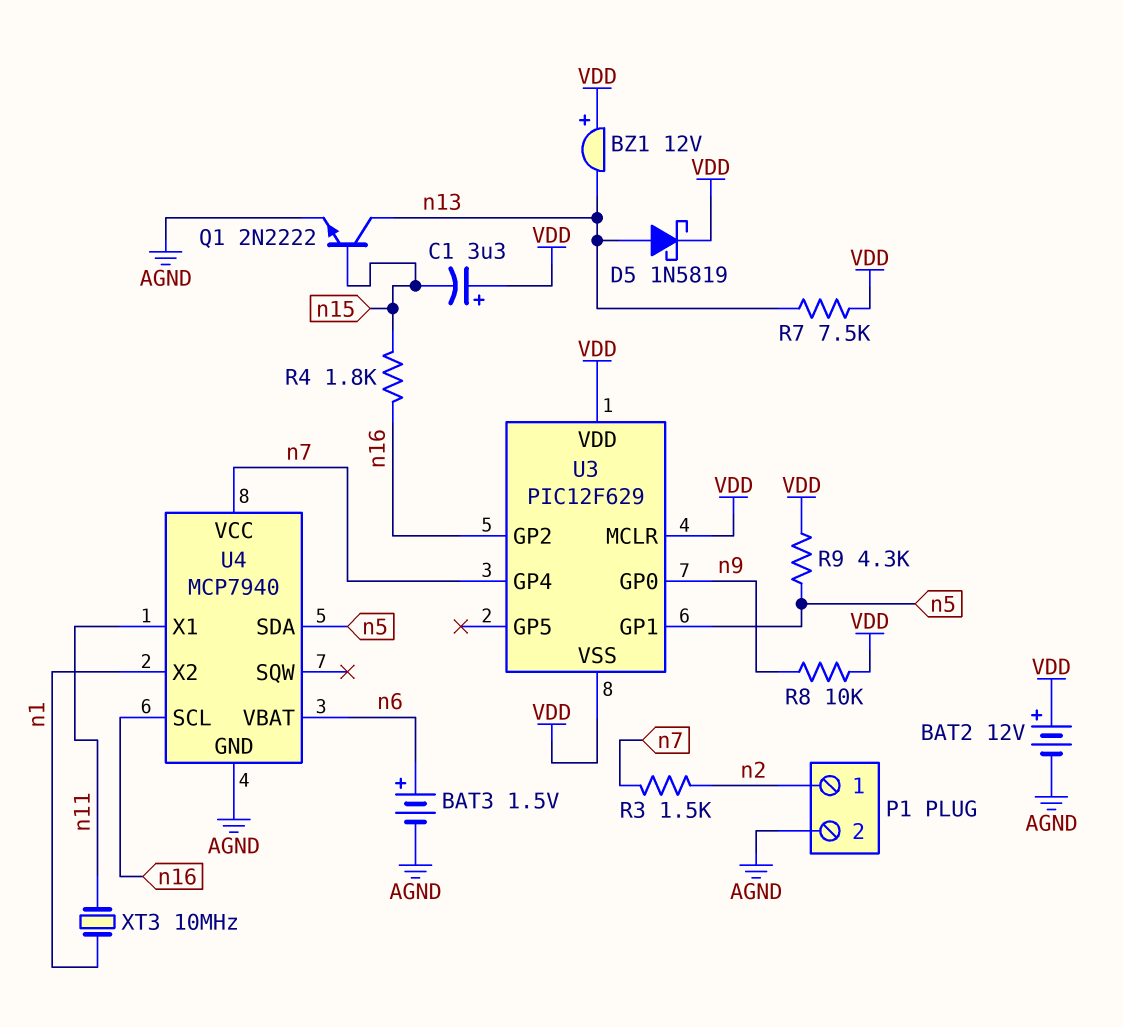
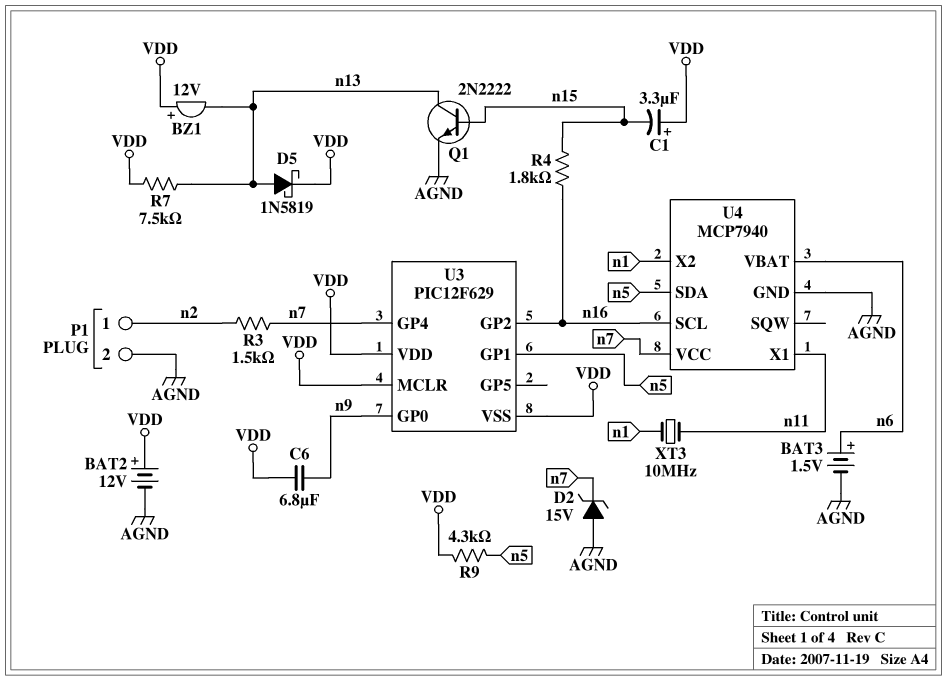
C6: none -> 6.8uF (VDD, n9)
D2: none -> zener 15V (A AGND, K n7)
R8: 10k (VDD, n9) -> none

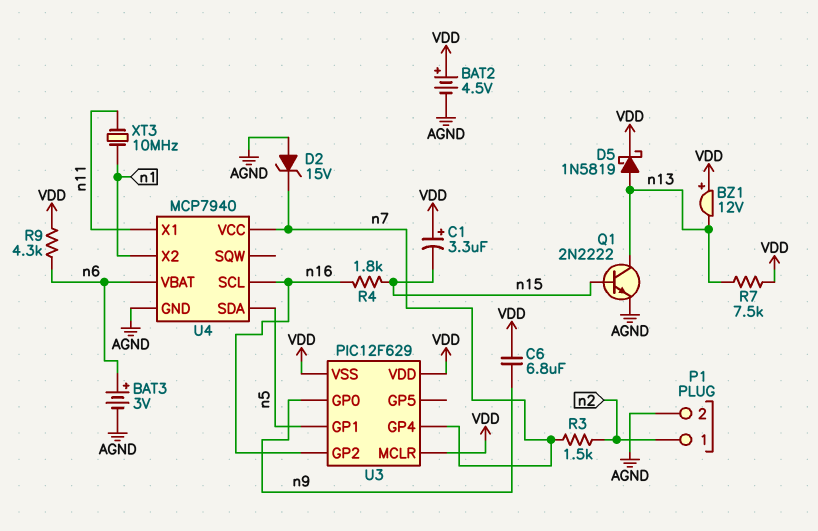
BAT2: 12V (plus VDD, minus AGND) -> 4.5V (plus VDD, minus AGND)
BAT3: 1.5V (plus n6, minus AGND) -> 3V (plus n6, minus AGND)
R9: 4.3k (VDD, n5) -> 4.3k (VDD, n6)

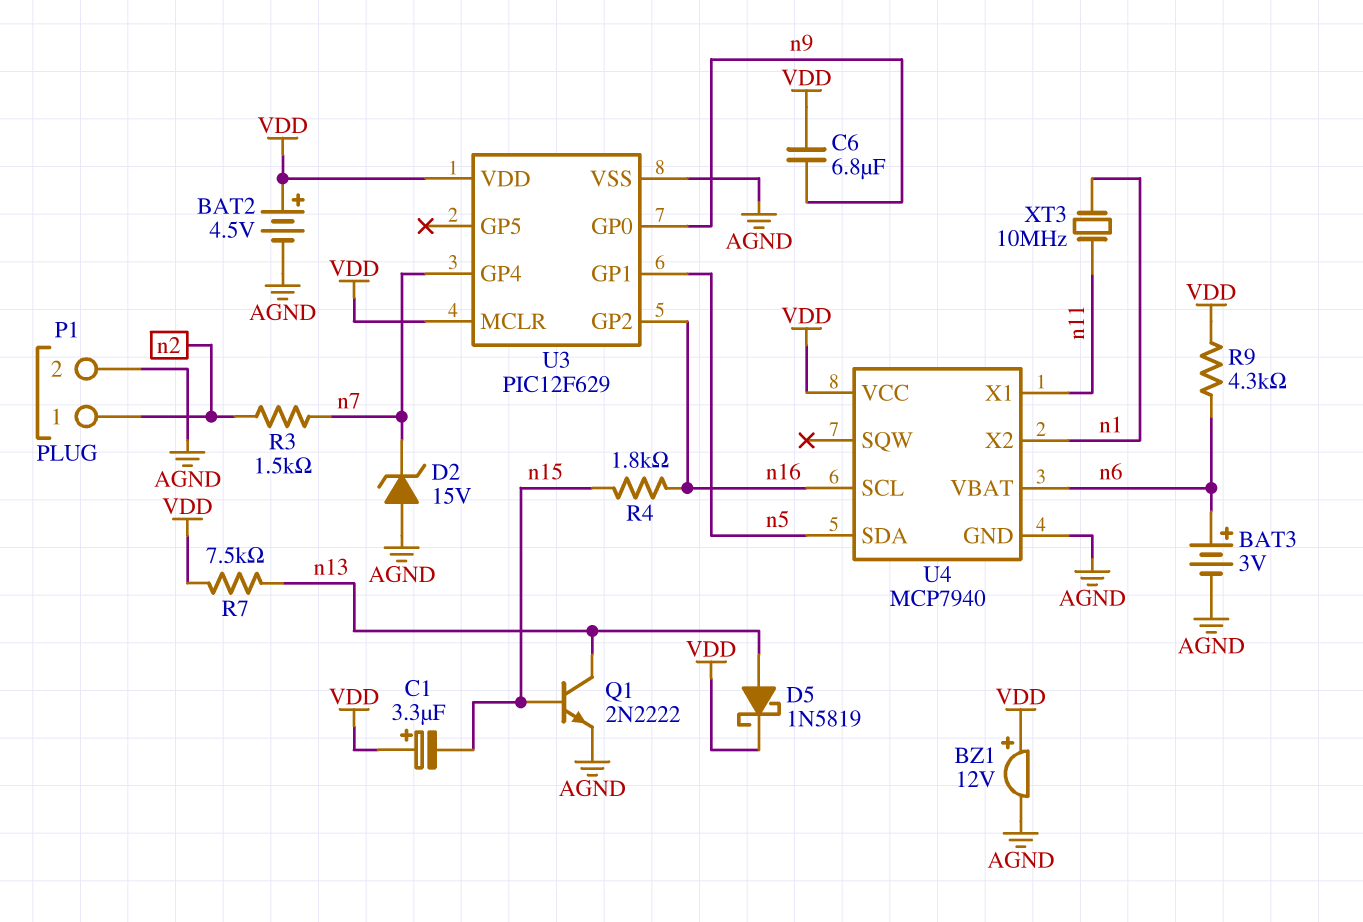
BZ1: buzzer 12V (plus VDD, minus n13) -> buzzer 12V (plus VDD, minus AGND)
U3 pin VSS: VDD -> AGND
U4 pin VCC: n7 -> VDD

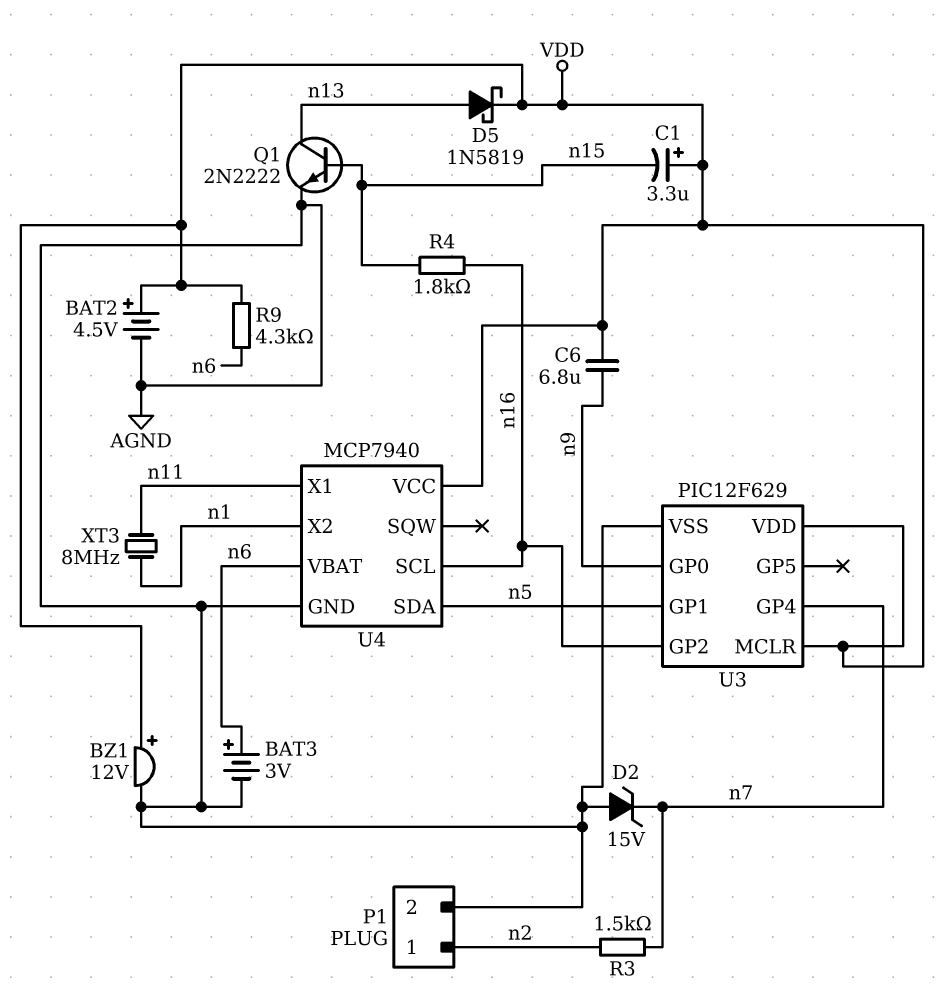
R7: 7.5k (VDD, n13) -> none
XT3: 10MHz (n1, n11) -> 8MHz (n1, n11)

